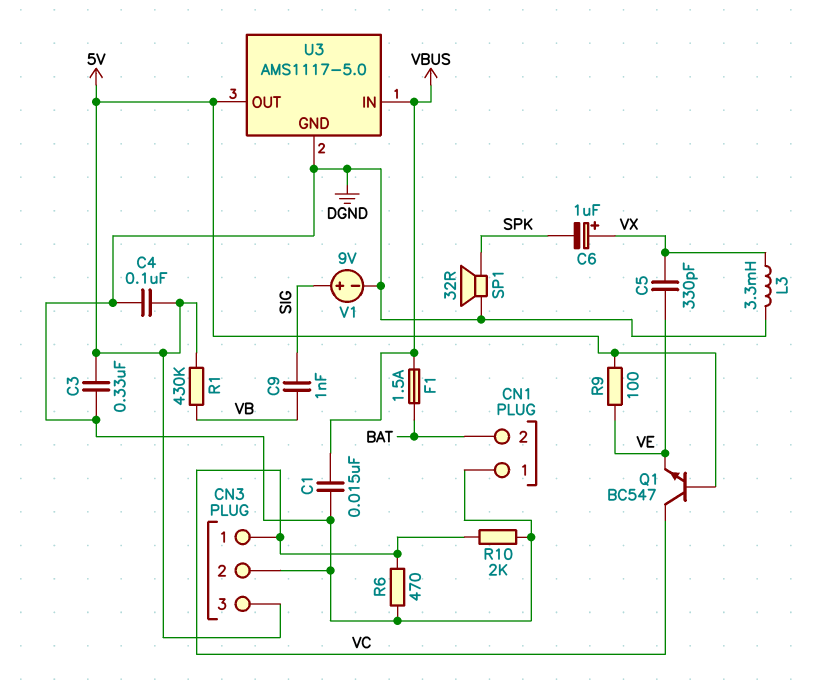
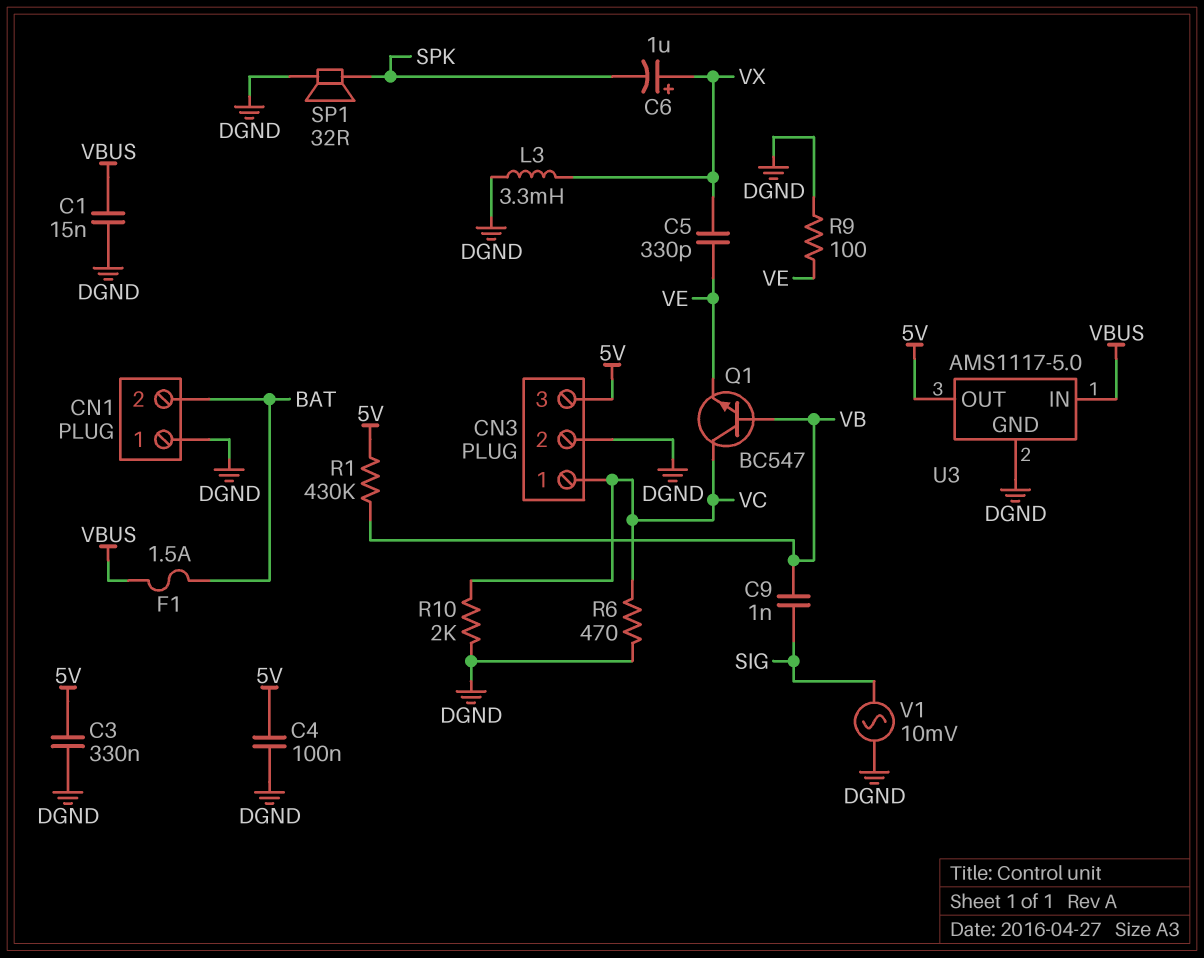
Q1: NPN BC547 (B 5V, C VC, E VE) -> NPN BC547 (B VB, C VC, E VE)
R9: 100 (5V, VE) -> 100 (DGND, VE)
V1: 9V (plus SIG, minus DGND) -> AC 10mV (DGND, SIG)

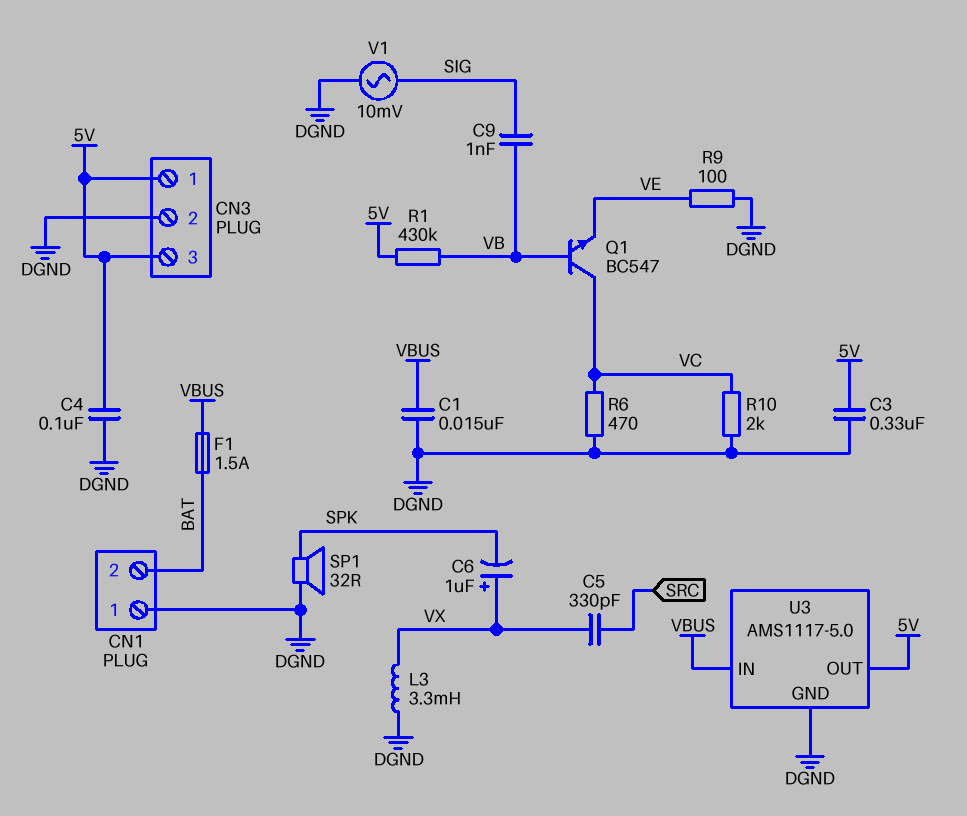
C5: 330pF (VE, VX) -> 330pF (SRC, VX)
CN3 pin 1: VC -> 5V

